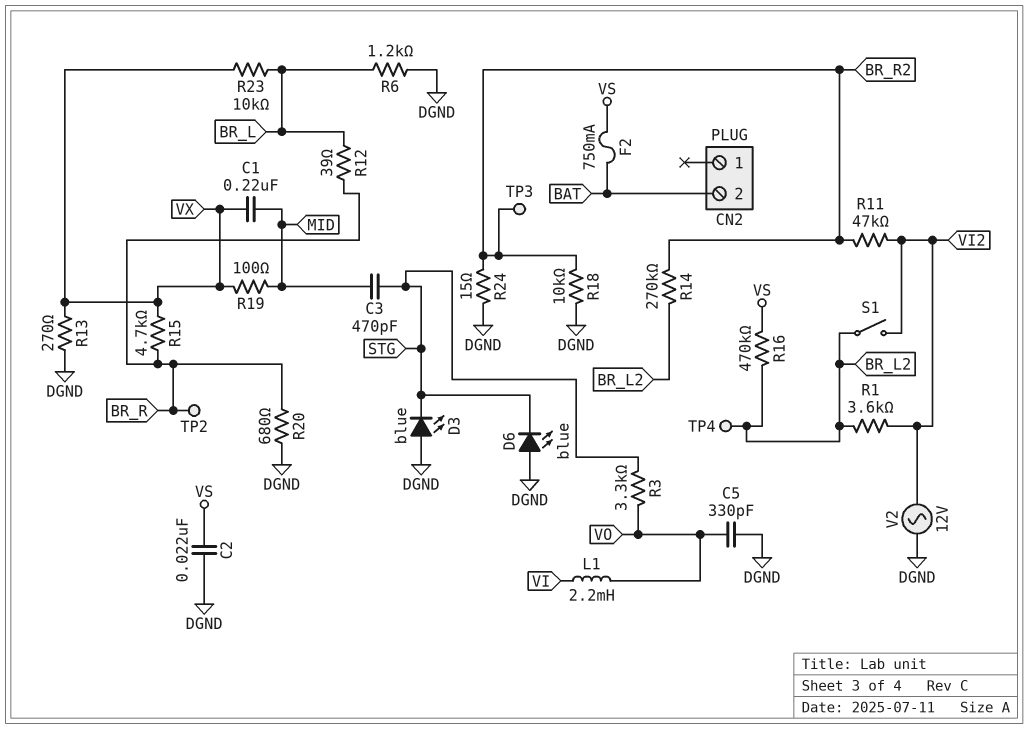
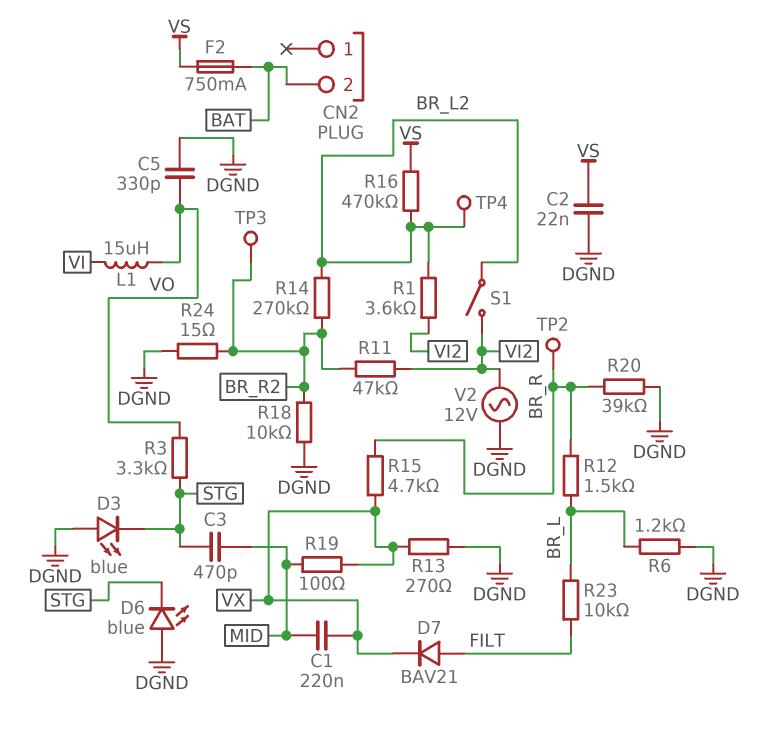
D7: none -> diode BAV21 (A FILT, K VX)
L1: 2.2mH (VI, VO) -> 15uH (VI, VO)
R12: 39 (BR_L, BR_R) -> 1.5k (BR_L, BR_R)
R20: 680 (BR_R, DGND) -> 39k (BR_R, DGND)
R23: 10k (BR_L, VX) -> 10k (BR_L, FILT)

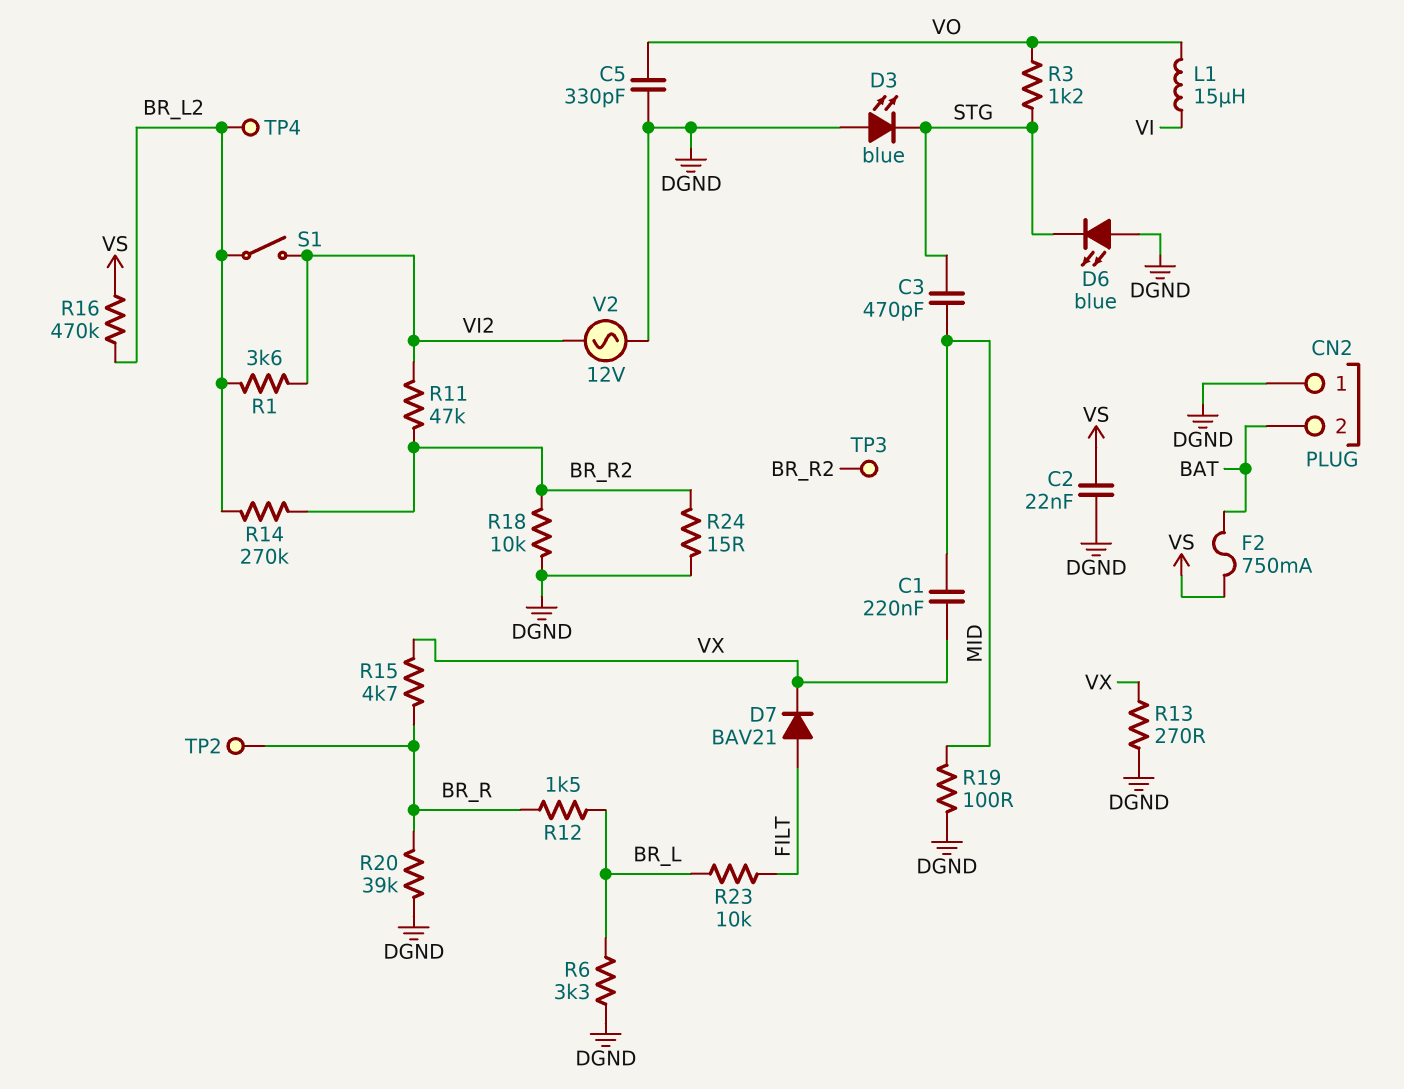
CN2 pin 1: none -> DGND
R3: 3.3k (STG, VO) -> 1.2k (STG, VO)
R6: 1.2k (BR_L, DGND) -> 3.3k (BR_L, DGND)
R19: 100 (MID, VX) -> 100 (DGND, MID)

